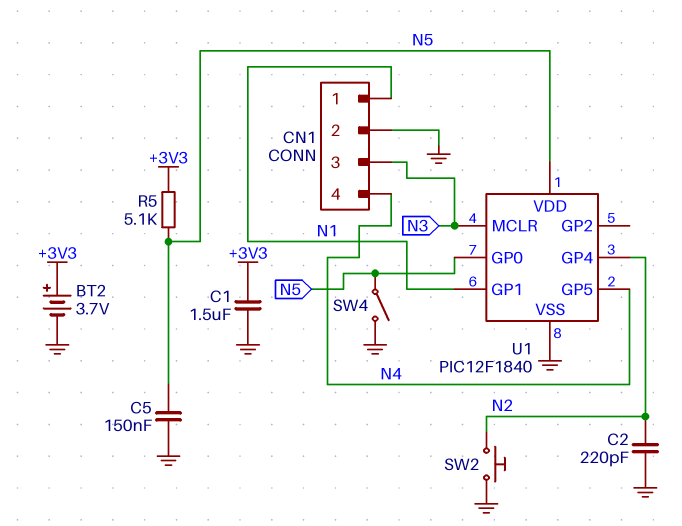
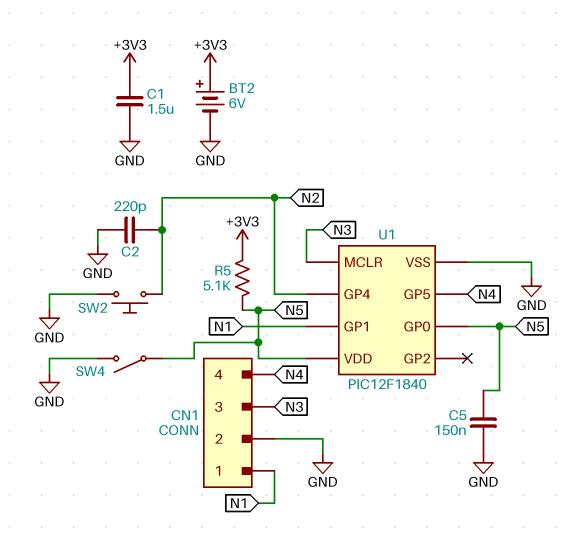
BT2: 3.7V (plus +3V3, minus GND) -> 6V (plus +3V3, minus GND)

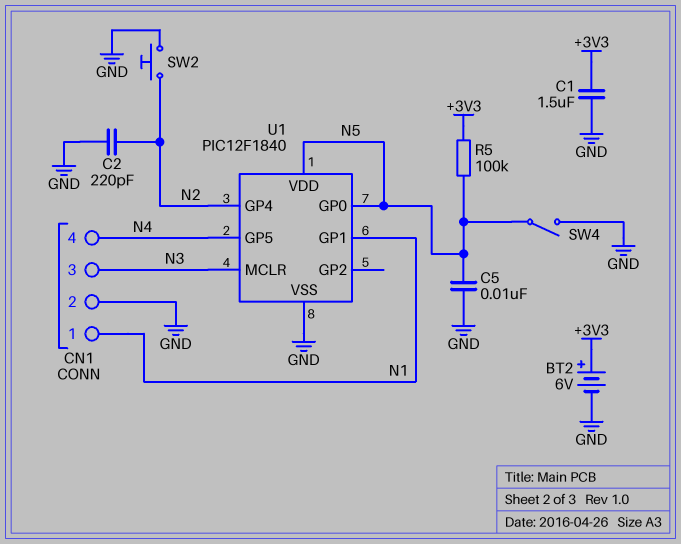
C5: 150nF (GND, N5) -> 10nF (GND, N5)
R5: 5.1k (+3V3, N5) -> 100k (+3V3, N5)

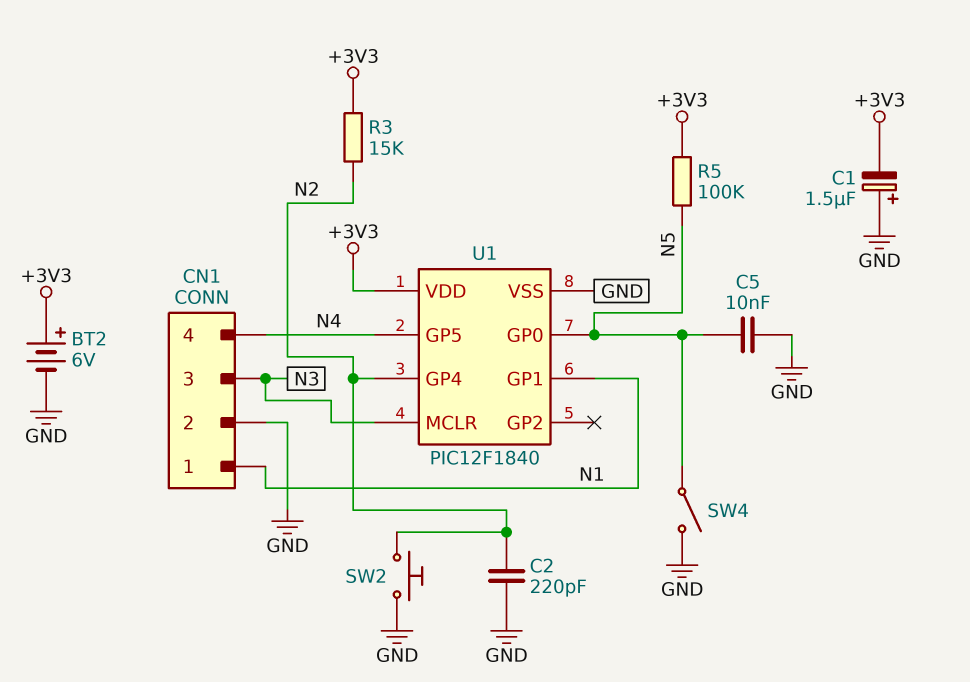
C1: 1.5uF (+3V3, GND) -> 1.5uF (plus GND, minus +3V3)
R3: none -> 15k (+3V3, N2)
U1 pin VDD: N5 -> +3V3

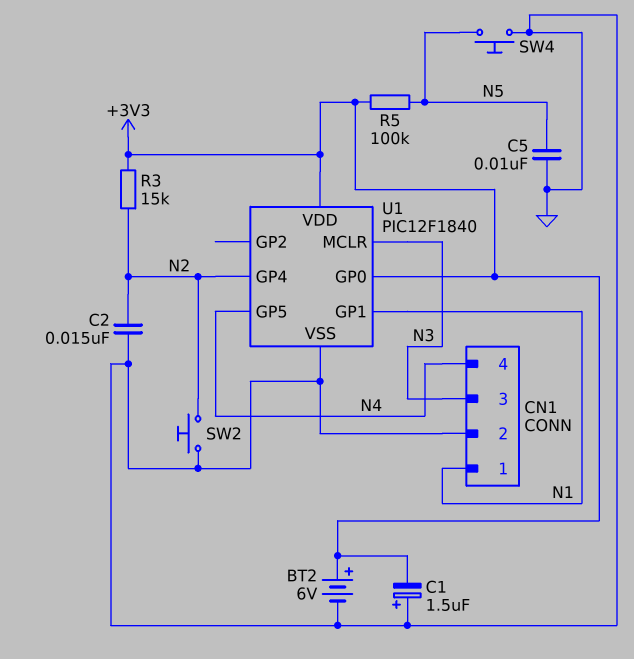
C2: 220pF (GND, N2) -> 15nF (GND, N2)
SW4: switch (GND, N5) -> button (GND, N5)
U1 pin GP0: N5 -> +3V3

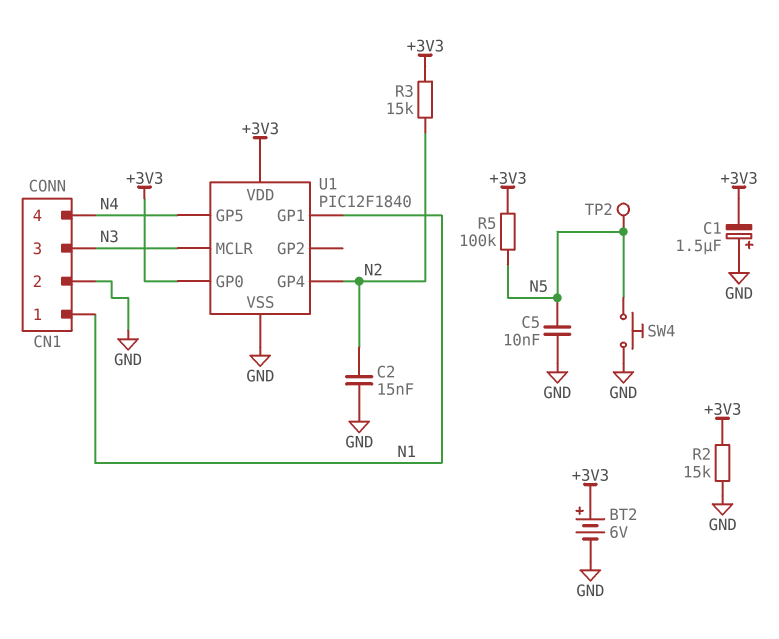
R2: none -> 15k (+3V3, GND)
SW2: button (GND, N2) -> none
TP2: none -> test point (N5)

